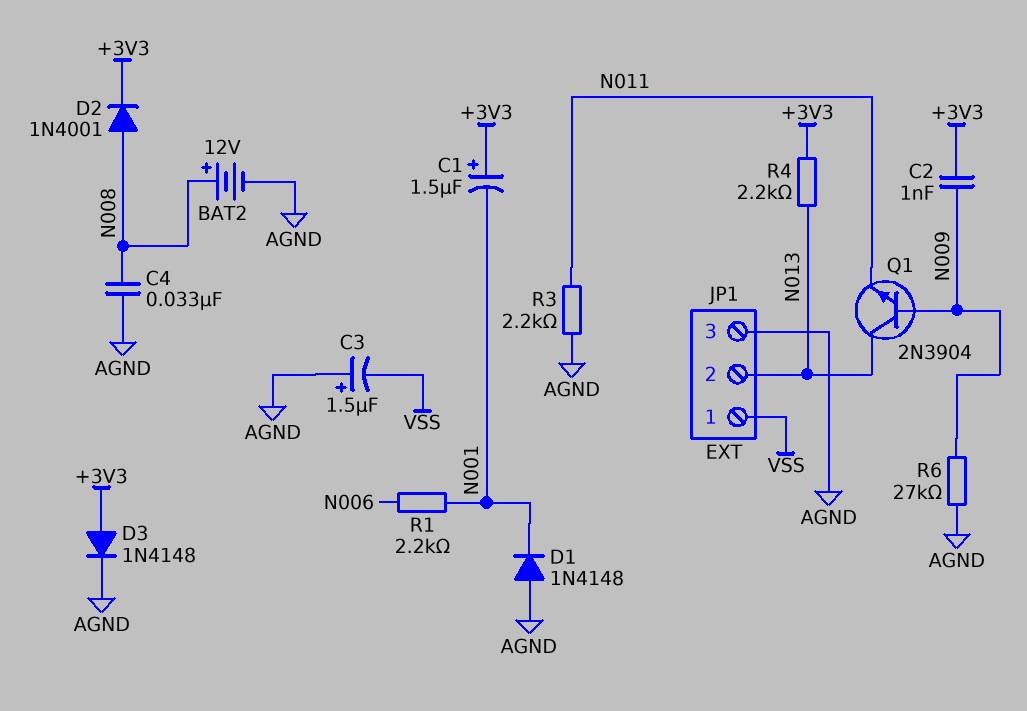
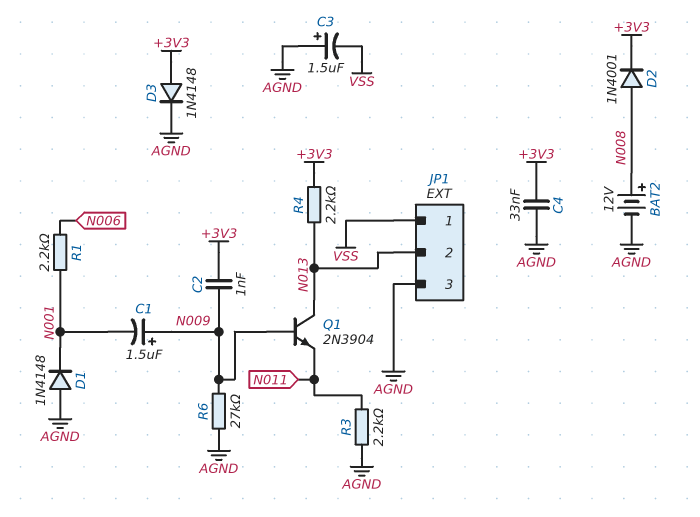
C1: 1.5uF (plus +3V3, minus N001) -> 1.5uF (plus N009, minus N001)
C4: 33nF (AGND, N008) -> 33nF (+3V3, AGND)

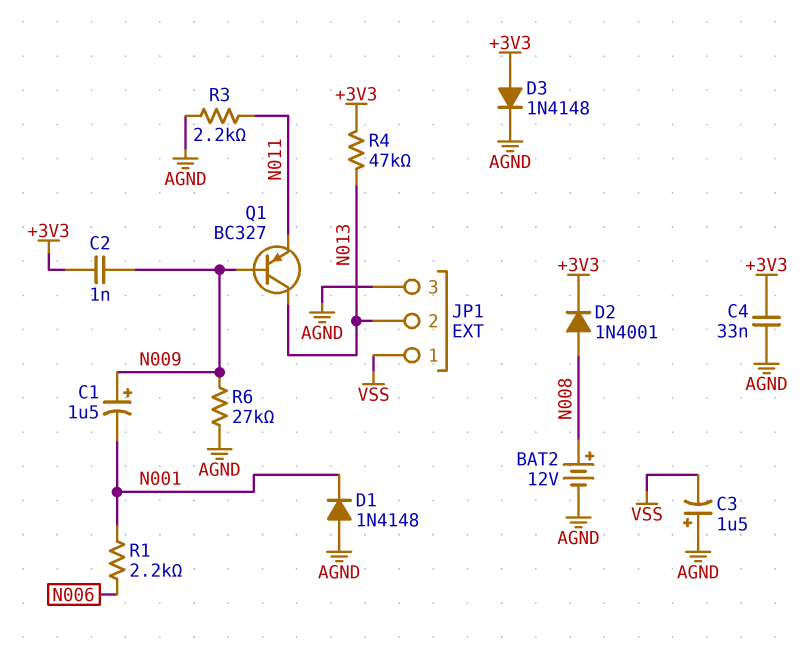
Q1: NPN 2N3904 (B N009, C N013, E N011) -> PNP BC327 (B N009, C N013, E N011)
R4: 2.2k (+3V3, N013) -> 47k (+3V3, N013)

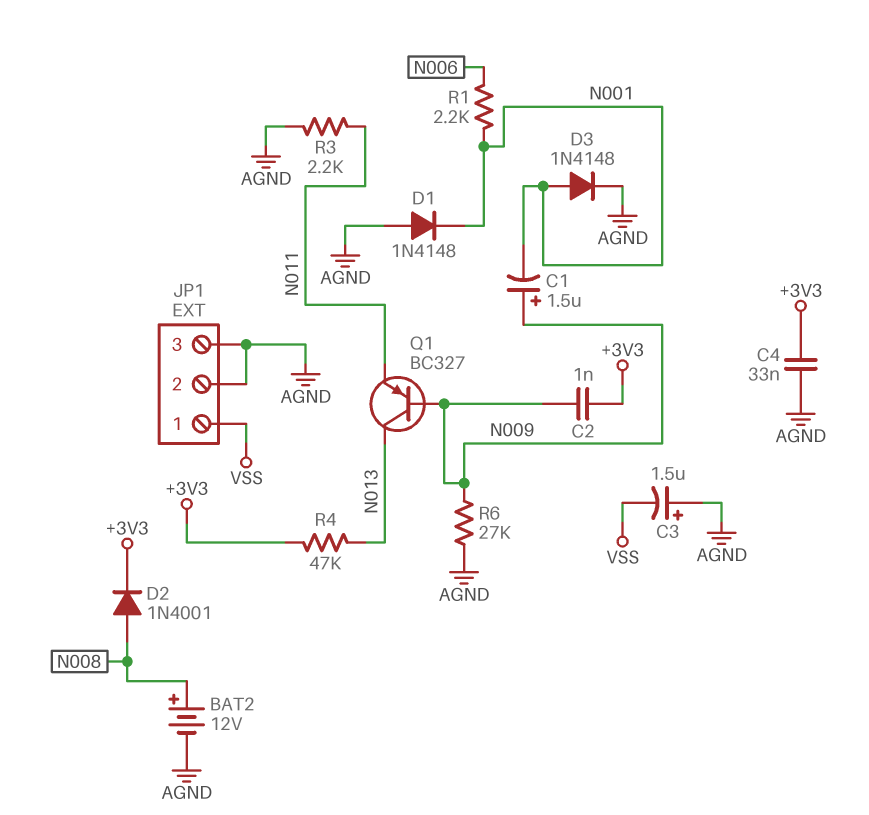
D3: diode 1N4148 (A +3V3, K AGND) -> diode 1N4148 (A N001, K AGND)
JP1 pin 2: N013 -> AGND

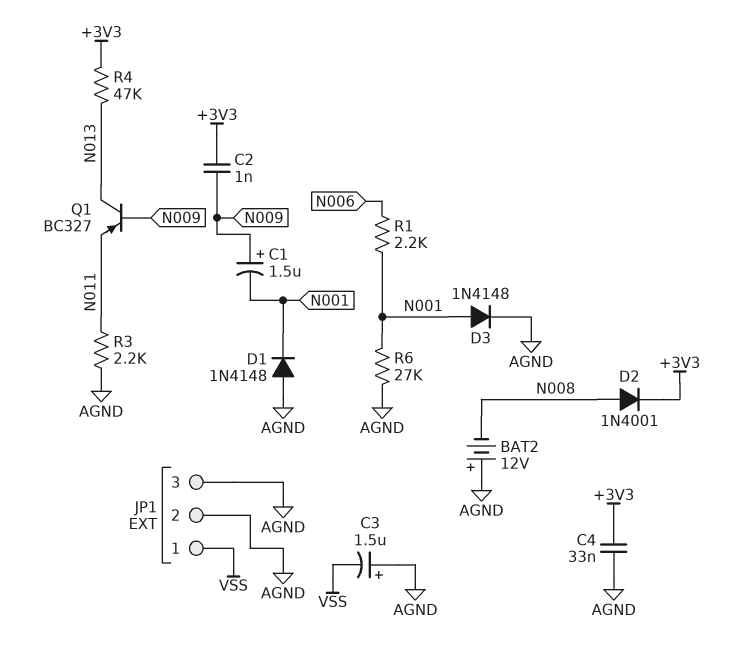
BAT2: 12V (plus N008, minus AGND) -> 12V (plus AGND, minus N008)
R6: 27k (AGND, N009) -> 27k (AGND, N001)

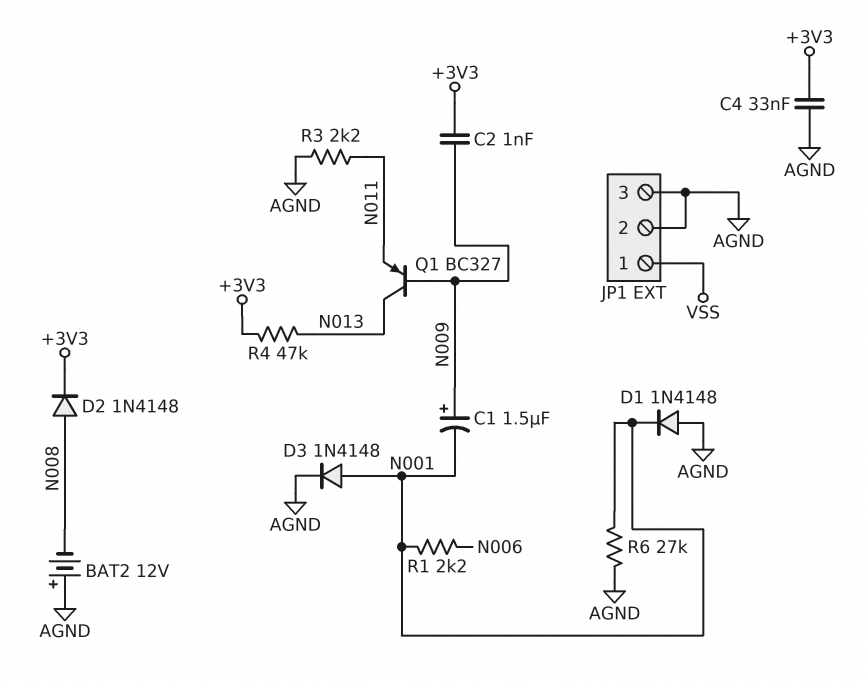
C3: 1.5uF (plus AGND, minus VSS) -> none
D2: diode 1N4001 (A N008, K +3V3) -> diode 1N4148 (A N008, K +3V3)

